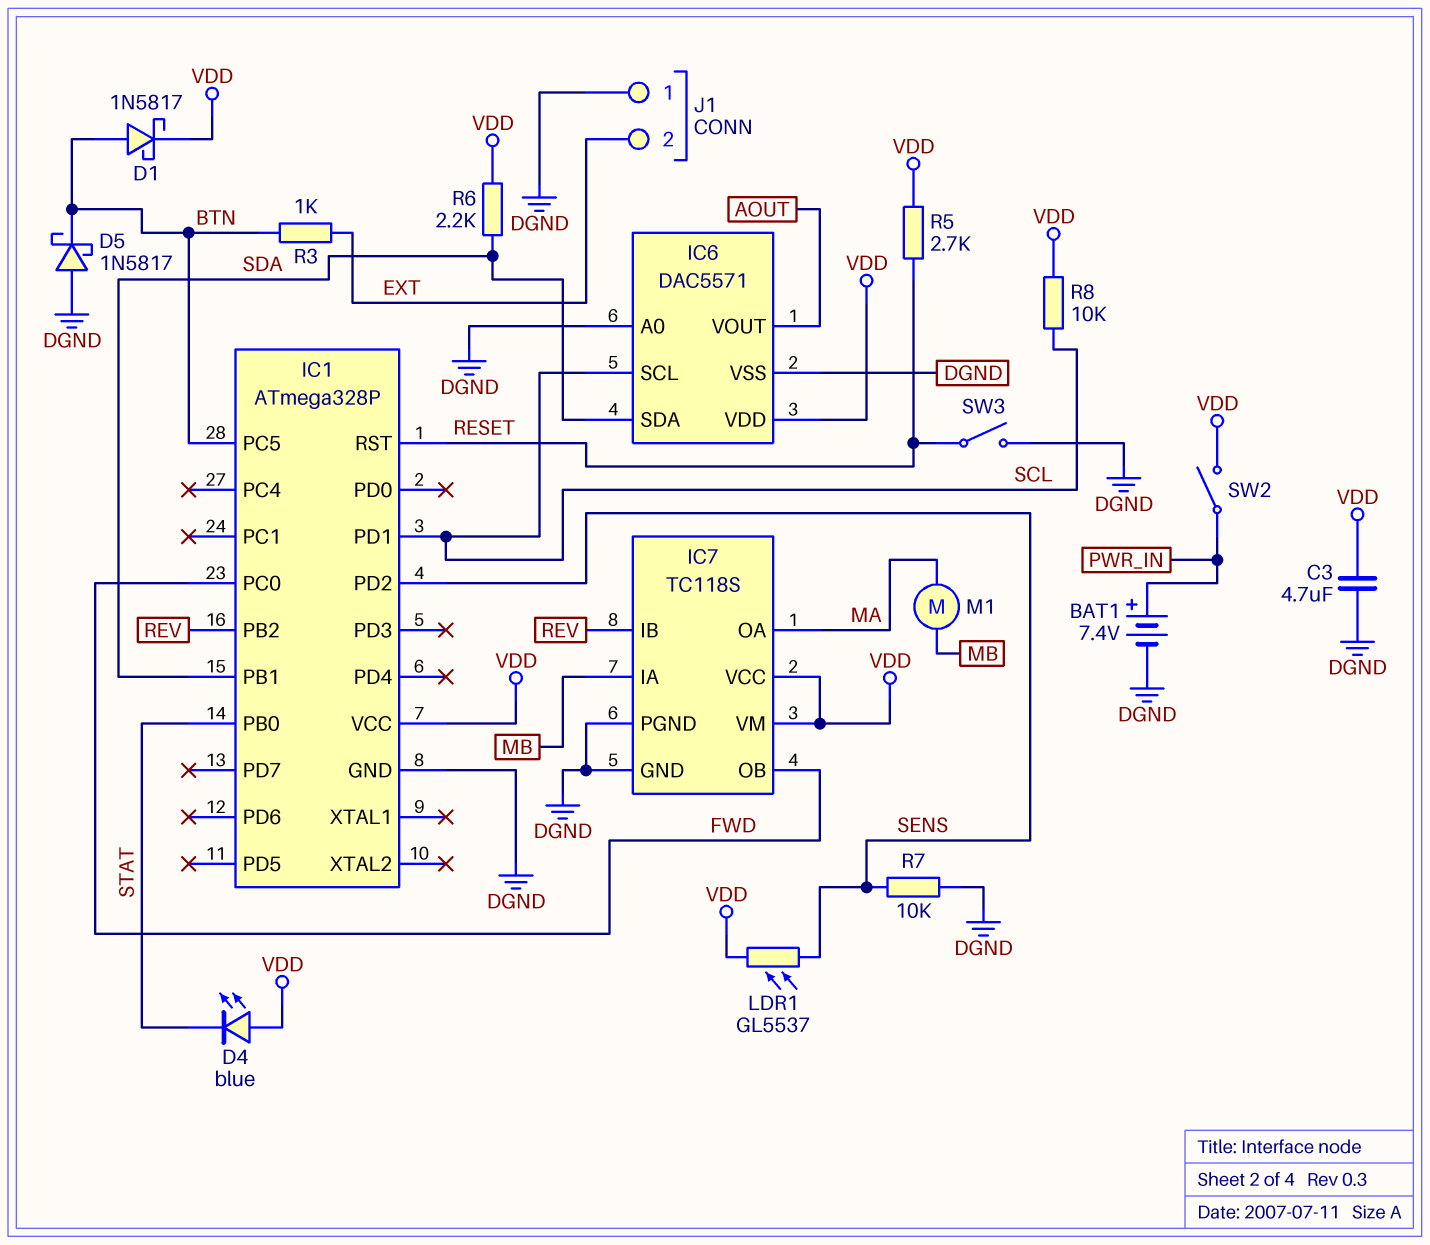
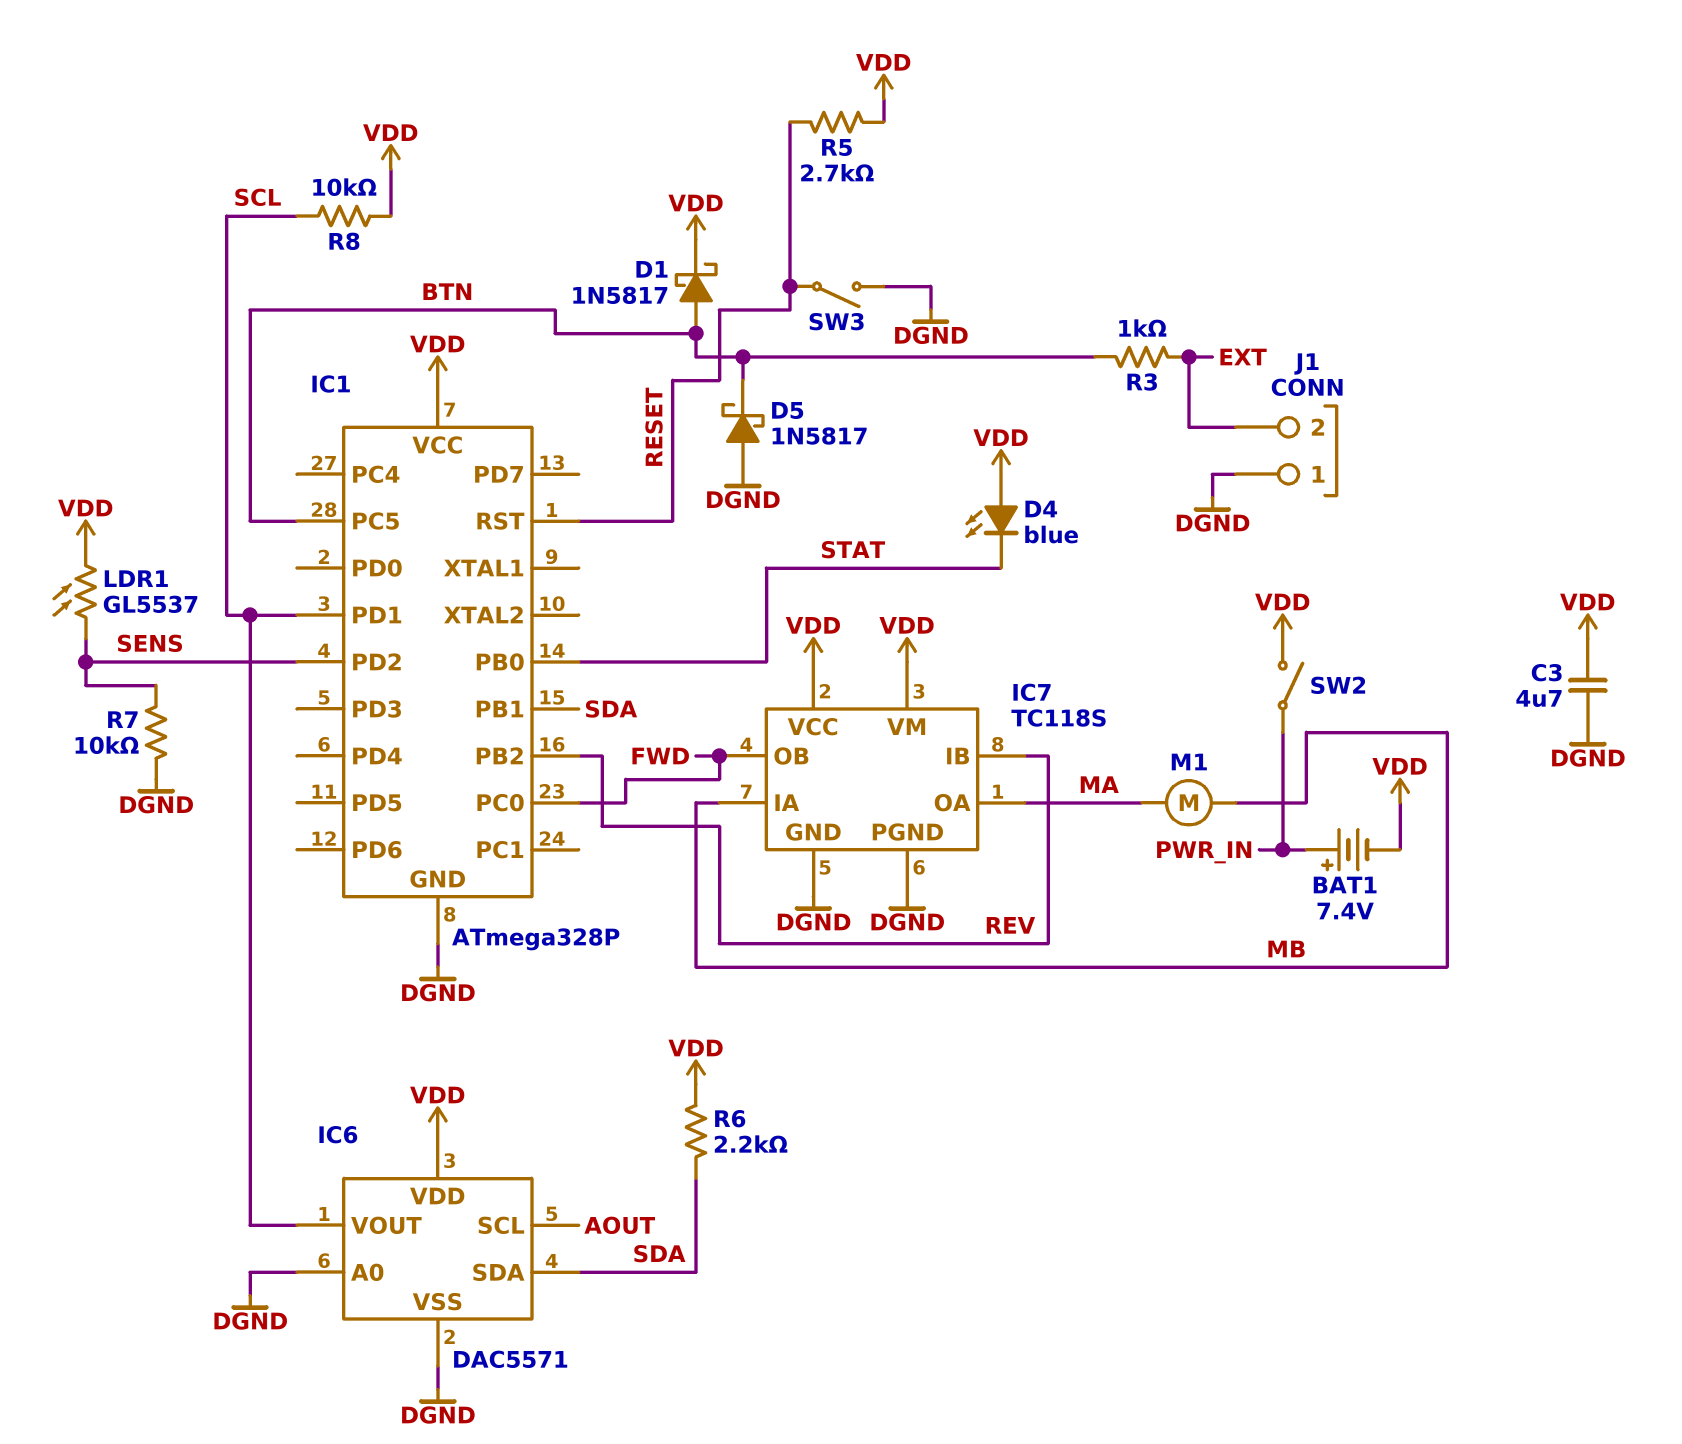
BAT1: 7.4V (plus PWR_IN, minus DGND) -> 7.4V (plus PWR_IN, minus VDD)
IC6 pin SCL: SCL -> AOUT
IC6 pin VOUT: AOUT -> SCL

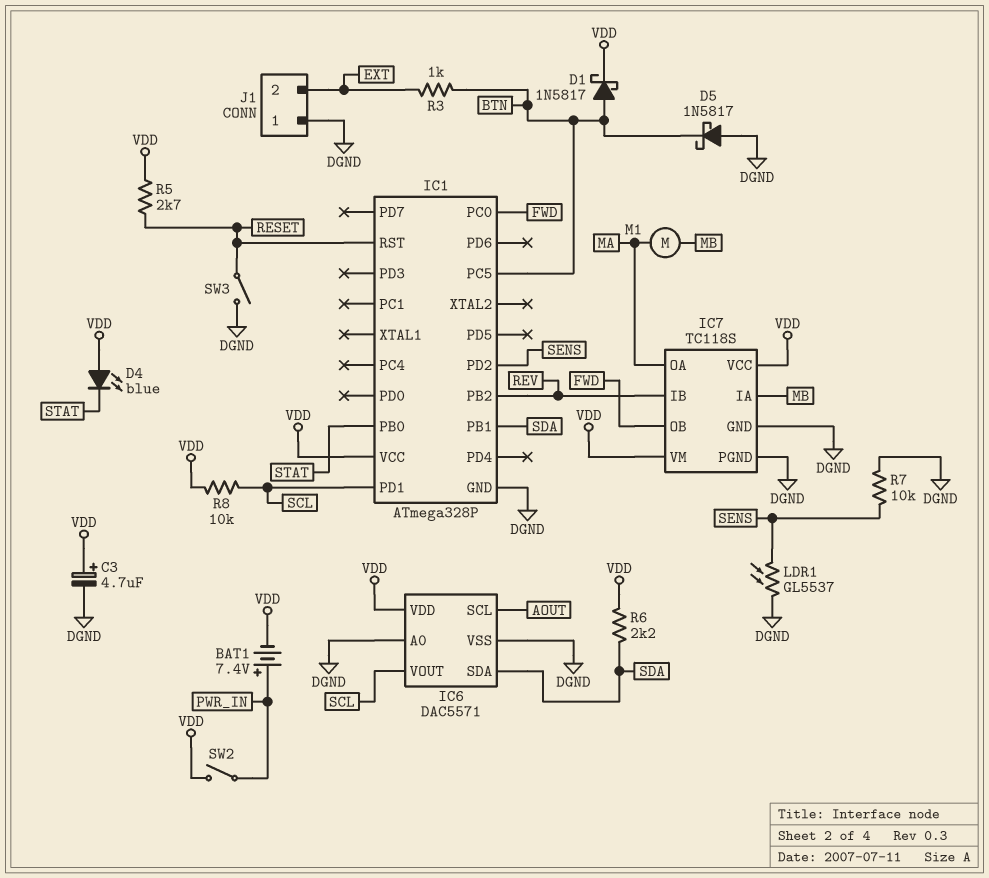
C3: 4.7uF (DGND, VDD) -> 4.7uF (plus VDD, minus DGND)
LDR1: GL5537 (SENS, VDD) -> GL5537 (DGND, SENS)

